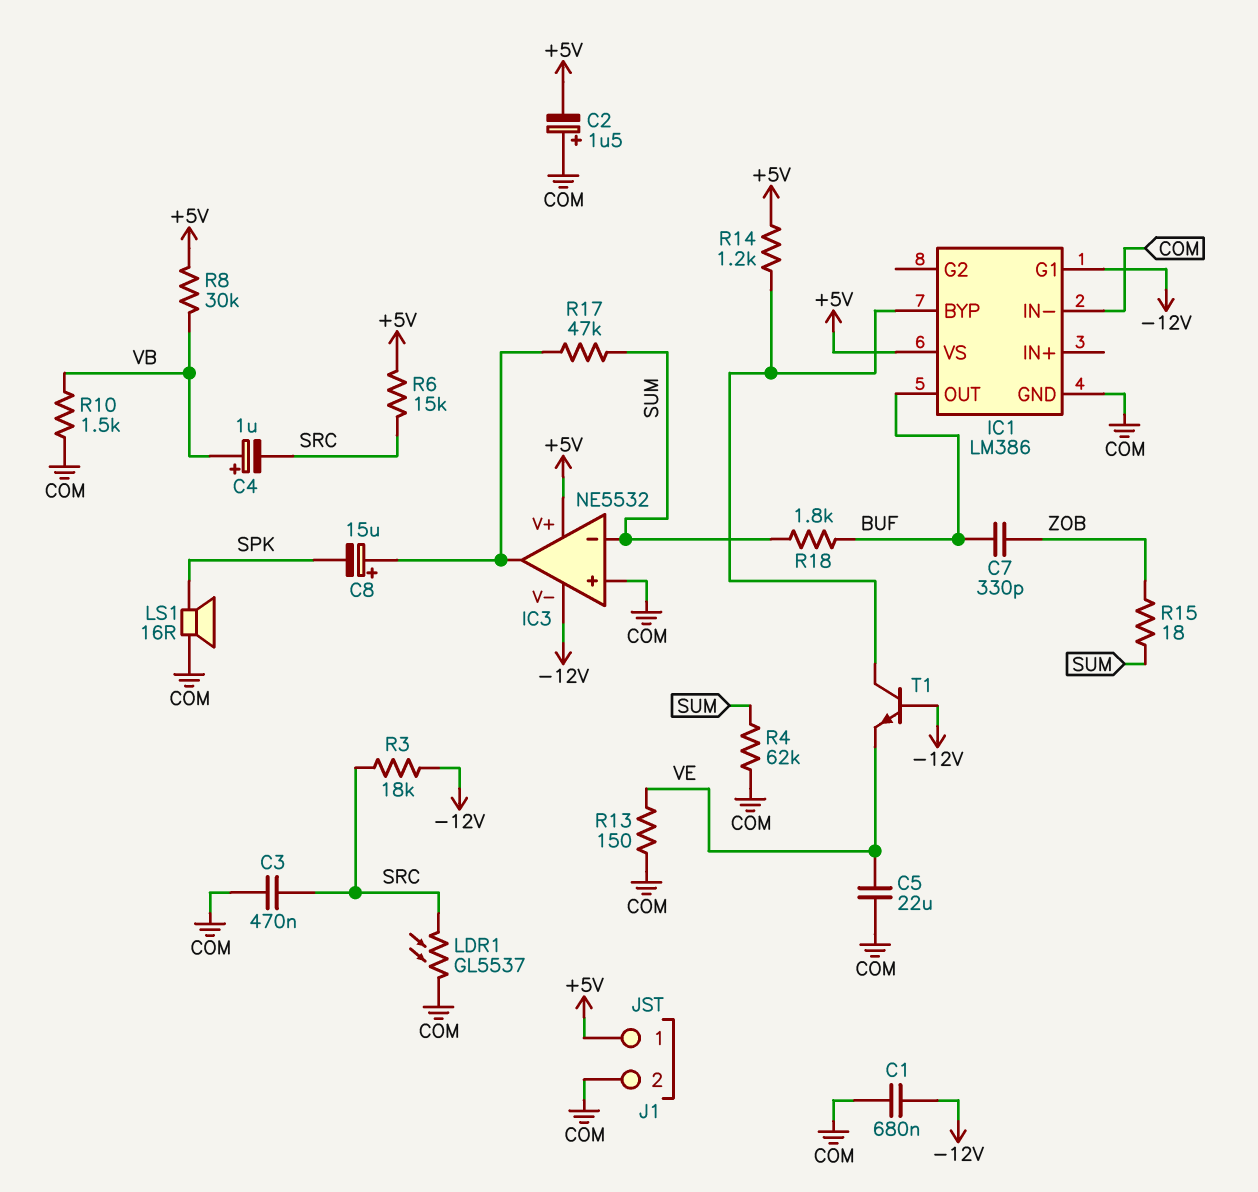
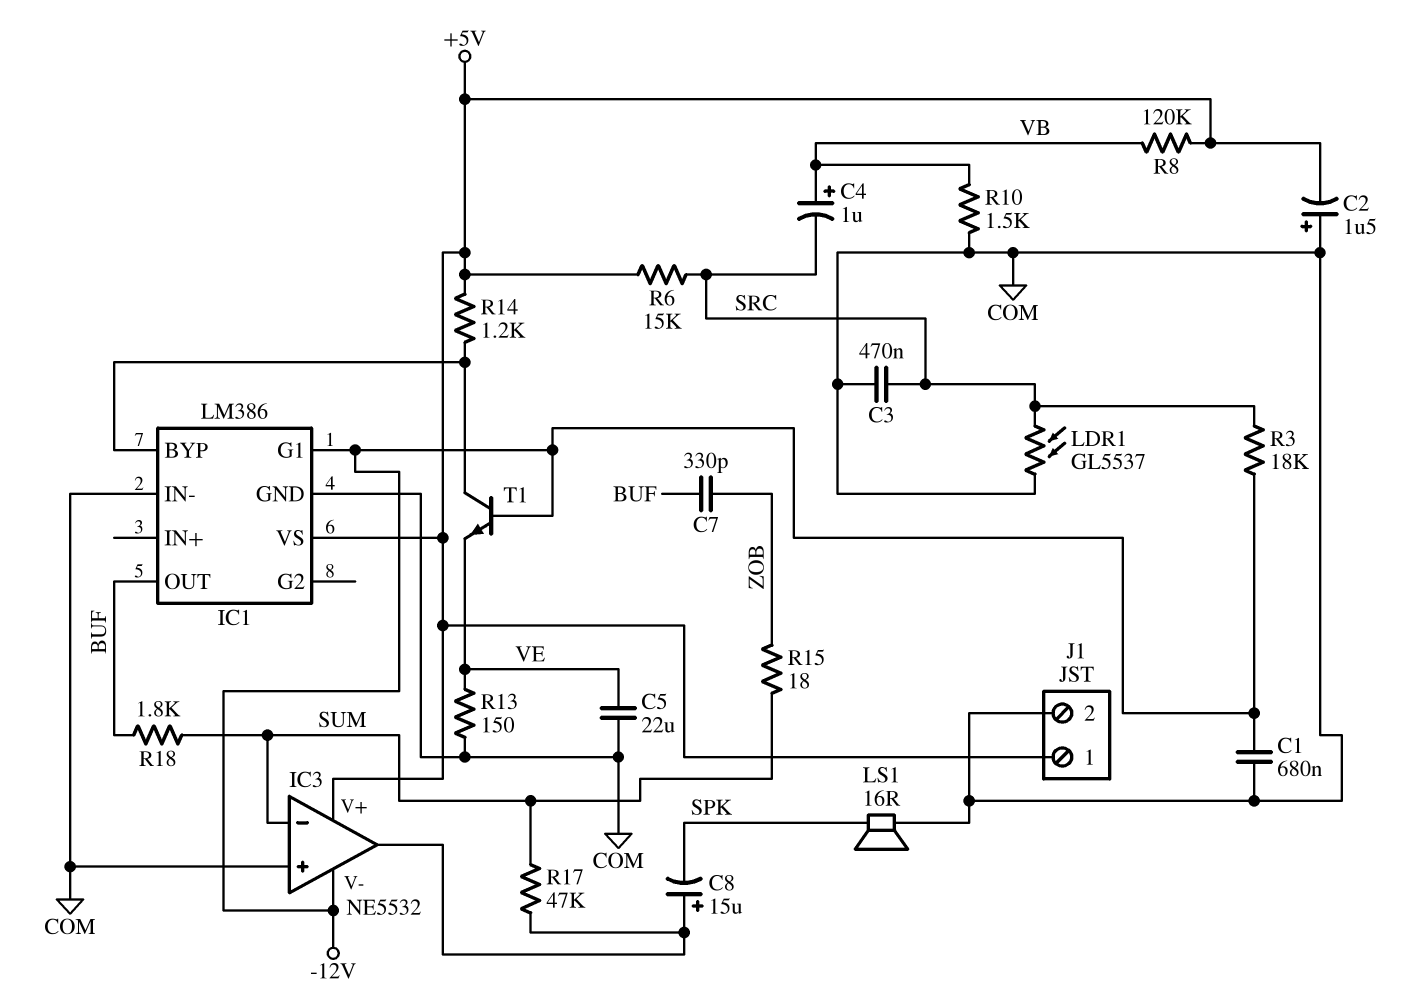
R4: 62k (COM, SUM) -> none
R8: 30k (+5V, VB) -> 120k (+5V, VB)

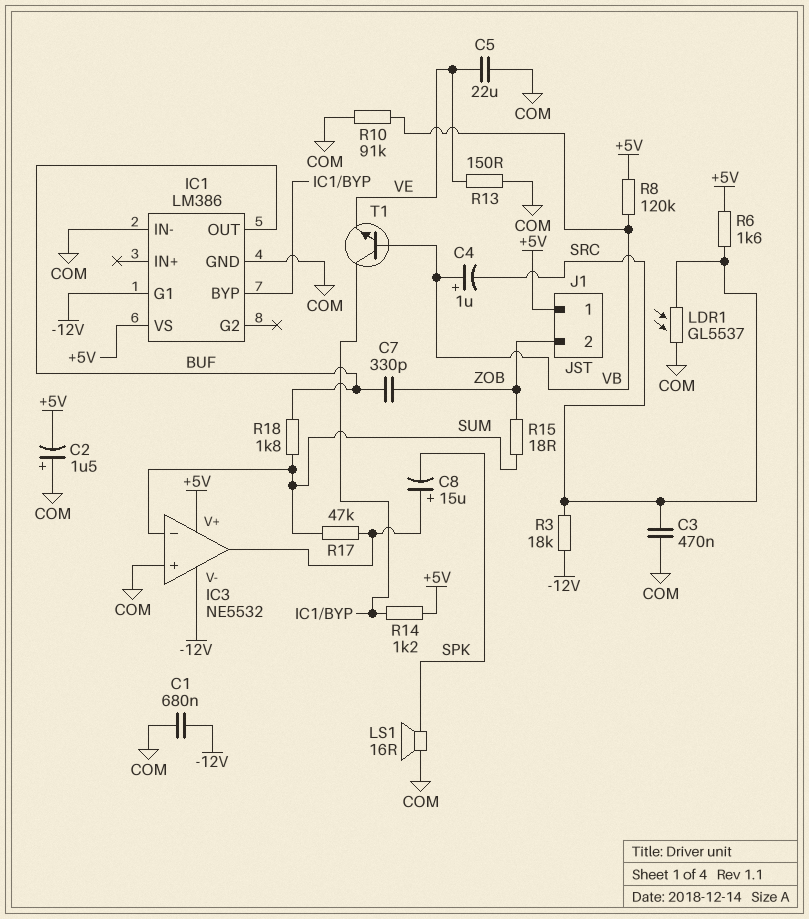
J1 pin 2: COM -> ZOB
R6: 15k (+5V, SRC) -> 1.6k (+5V, SRC)
R10: 1.5k (COM, VB) -> 91k (COM, VB)
T1: NPN (B -12V, C IC1/BYP, E VE) -> NPN (B VB, C IC1/BYP, E VE)

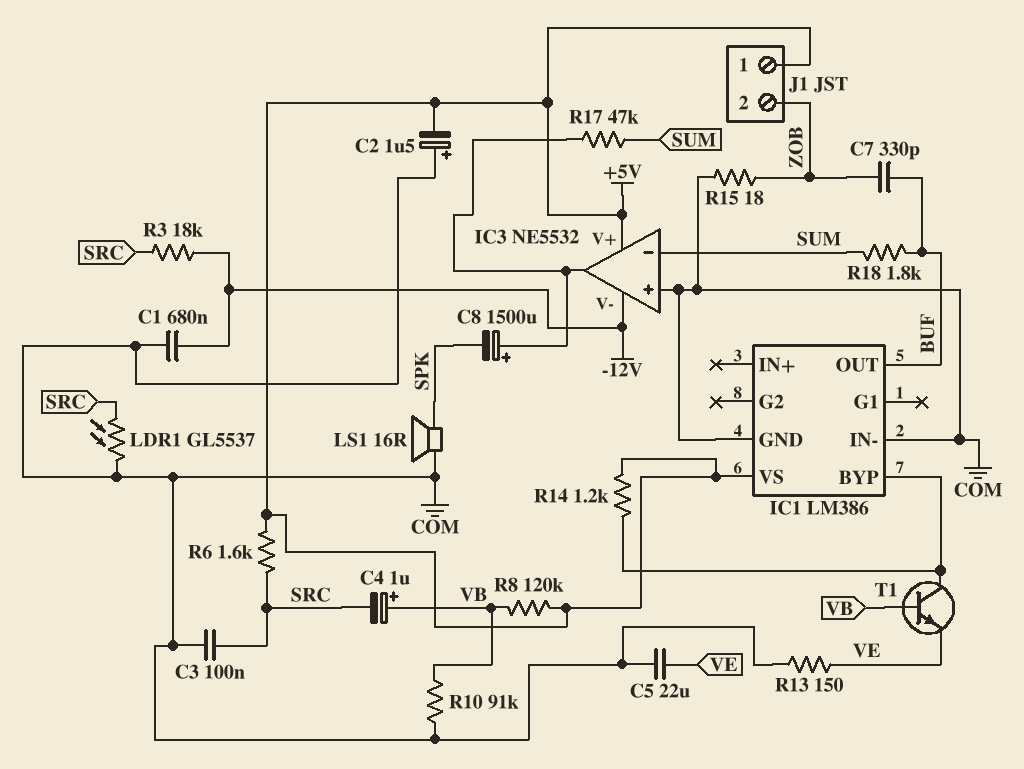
C3: 470nF (COM, SRC) -> 100nF (COM, SRC)
C8: 15uF (plus IC3/out, minus SPK) -> 1500uF (plus IC3/out, minus SPK)
IC1 pin G1: -12V -> none
R15: 18 (SUM, ZOB) -> 18 (COM, ZOB)

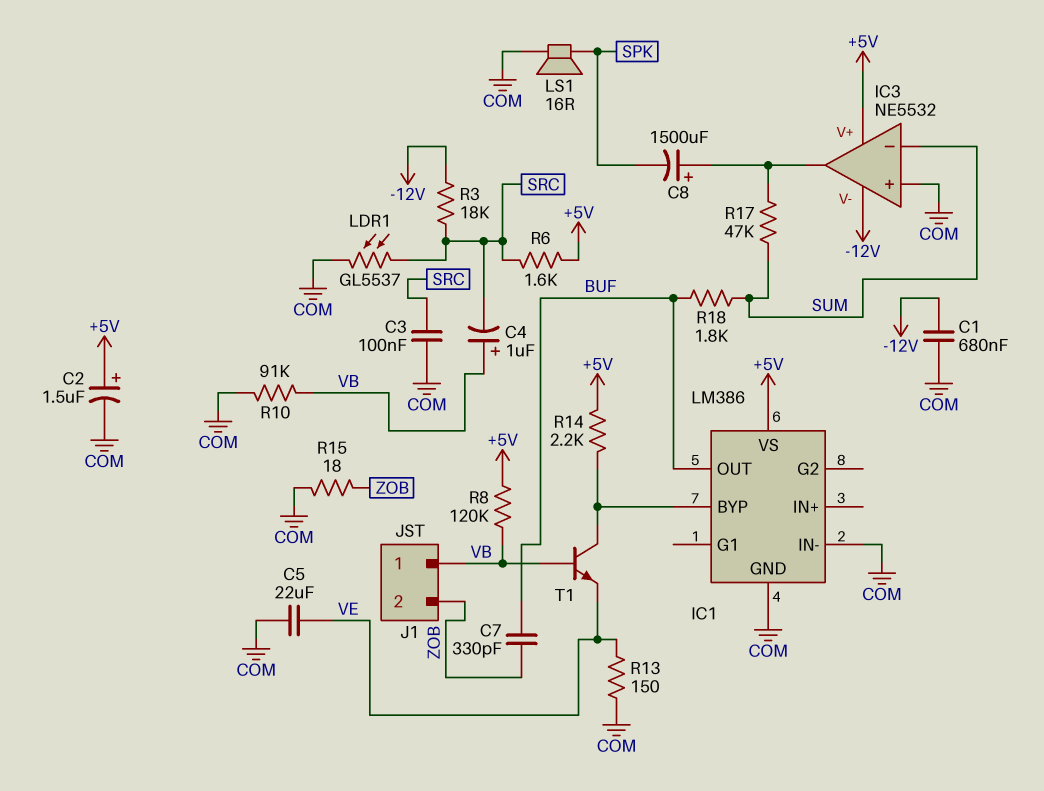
C2: 1.5uF (plus COM, minus +5V) -> 1.5uF (plus +5V, minus COM)
J1 pin 1: +5V -> VB
R14: 1.2k (+5V, IC1/BYP) -> 2.2k (+5V, IC1/BYP)

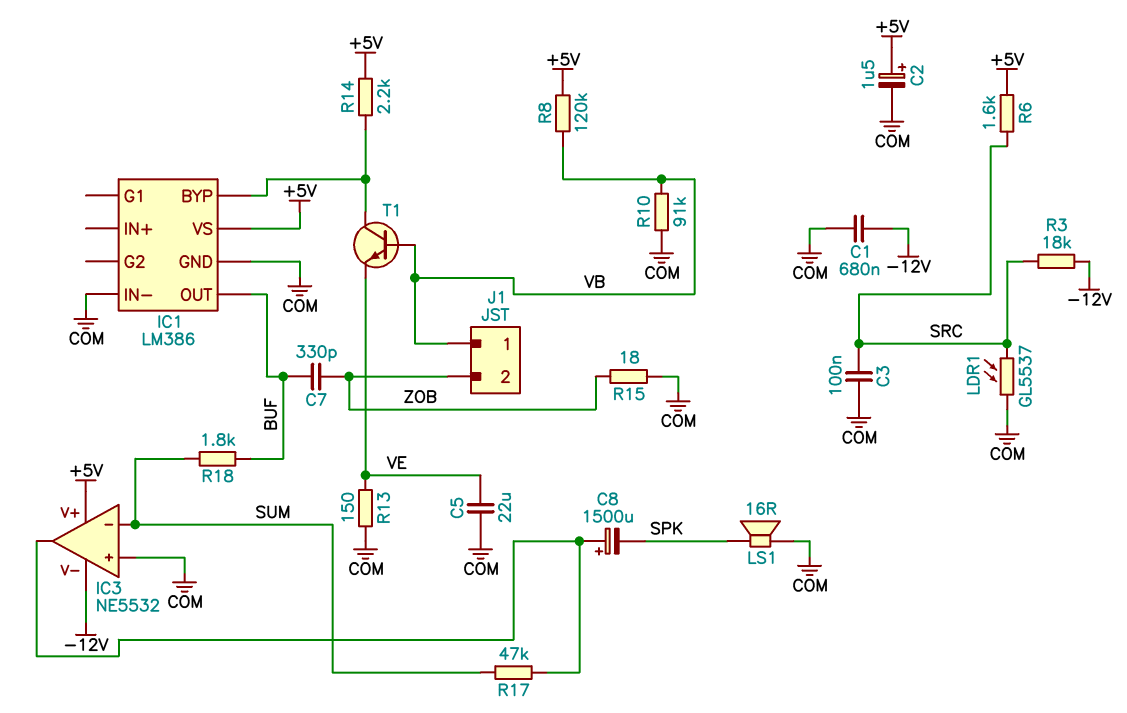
C4: 1uF (plus VB, minus SRC) -> none

